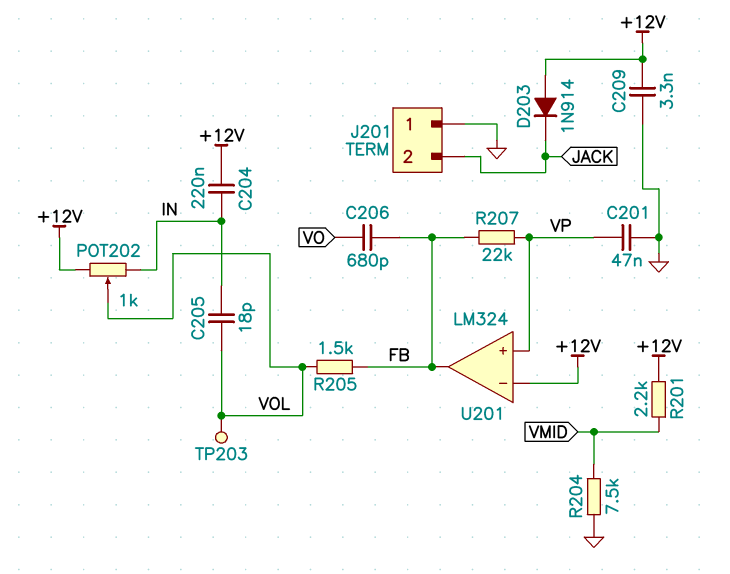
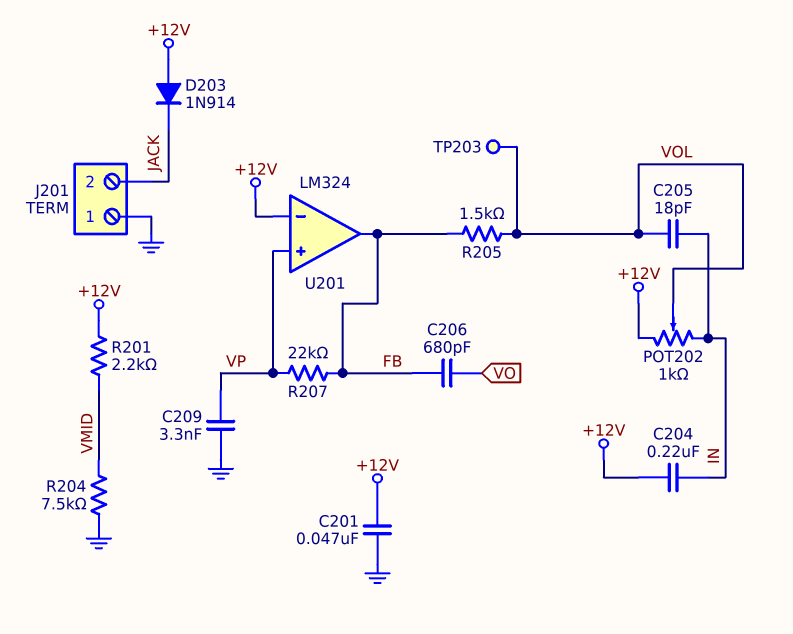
C201: 47nF (GND, VP) -> 47nF (+12V, GND)
C209: 3.3nF (+12V, GND) -> 3.3nF (GND, VP)

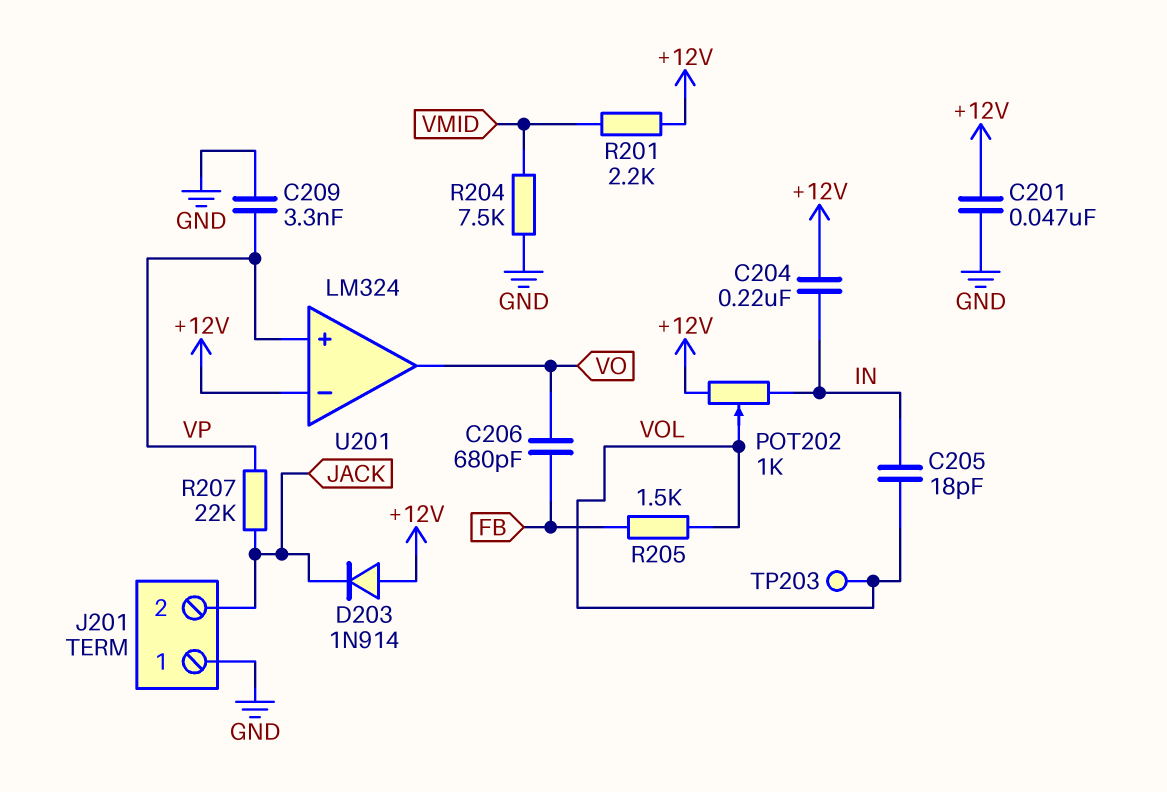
R207: 22k (FB, VP) -> 22k (JACK, VP)
U201 pin out: FB -> VO

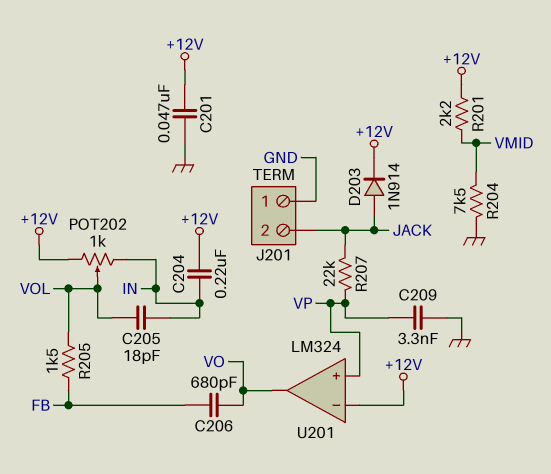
D203: diode 1N914 (A +12V, K JACK) -> diode 1N914 (A JACK, K +12V)
TP203: test point (VOL) -> none

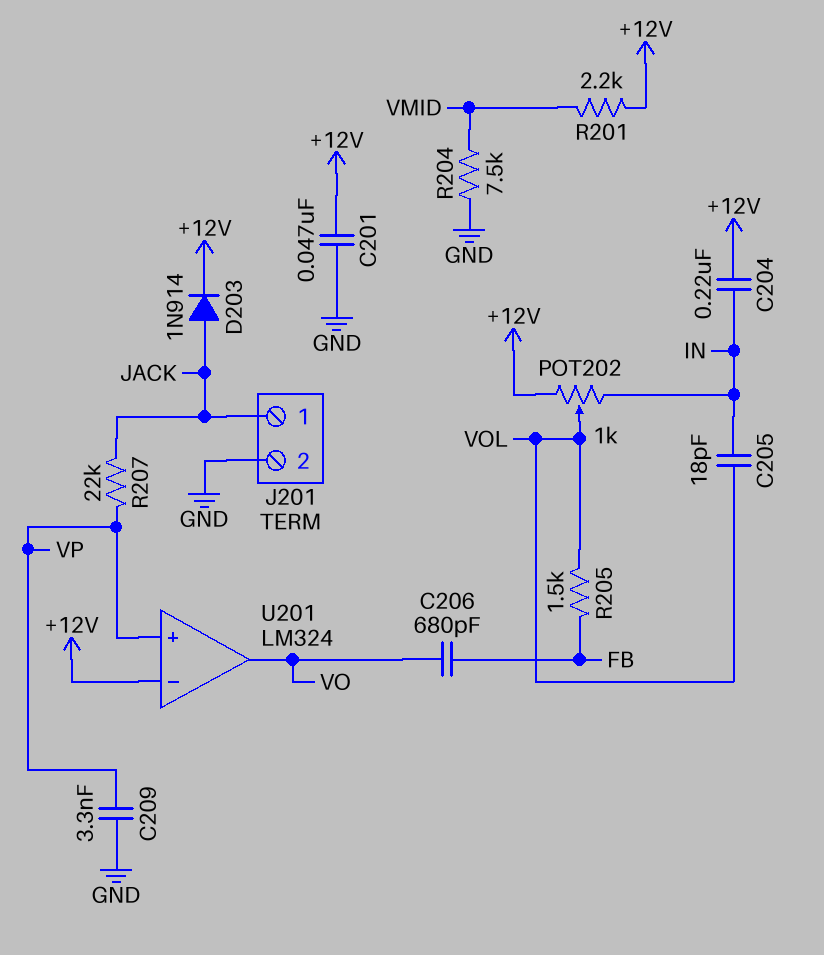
J201 pin 1: GND -> JACK
J201 pin 2: JACK -> GND

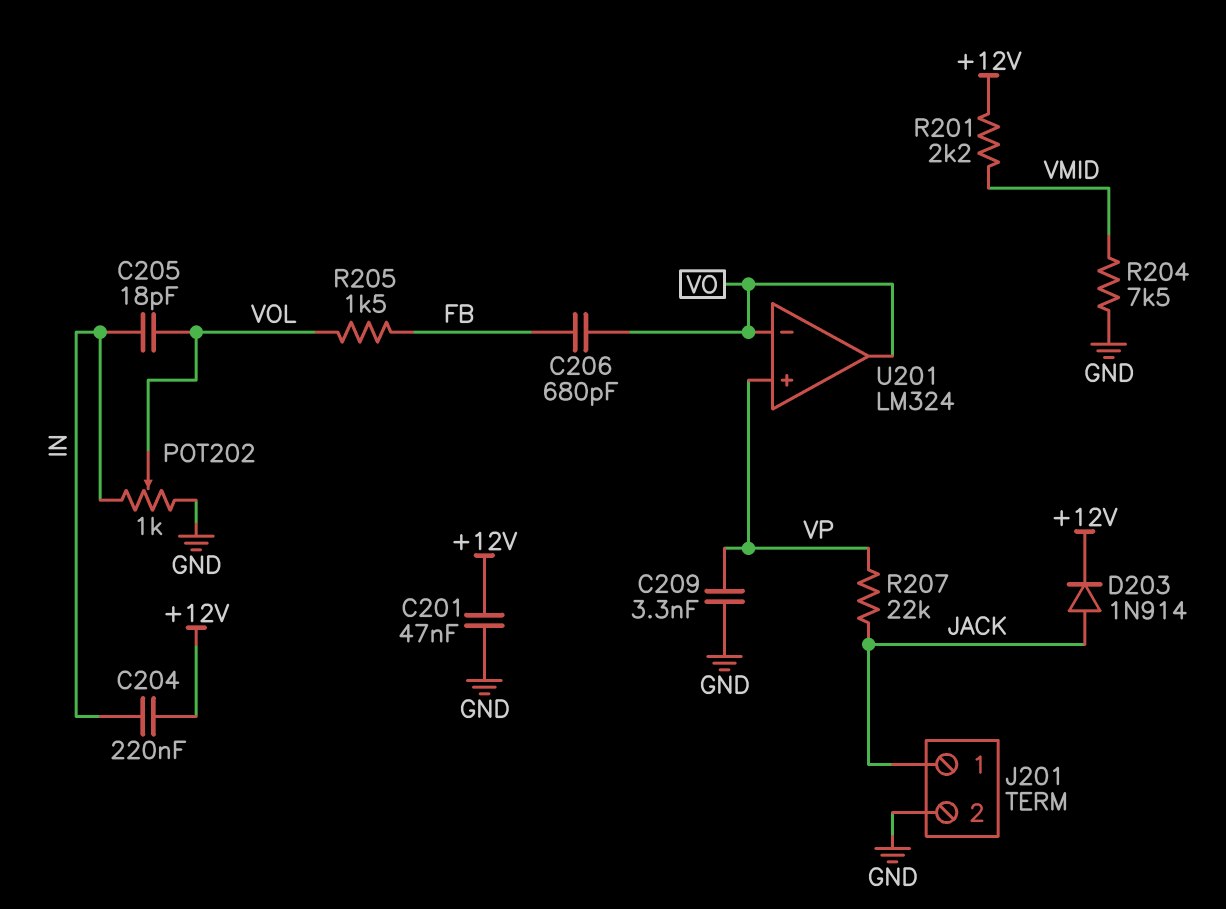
POT202: 1k (+12V, IN, wiper VOL) -> 1k (GND, IN, wiper VOL)
U201 pin in-: +12V -> VO

